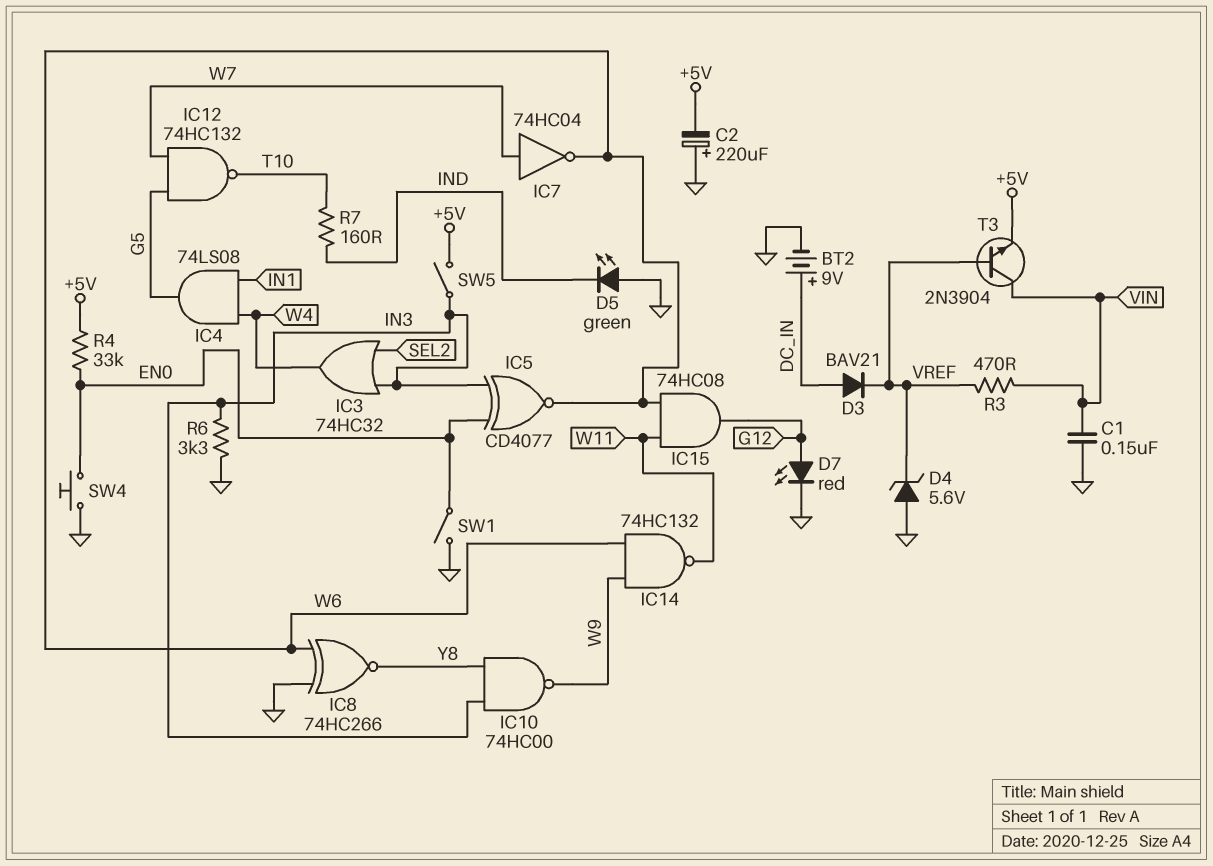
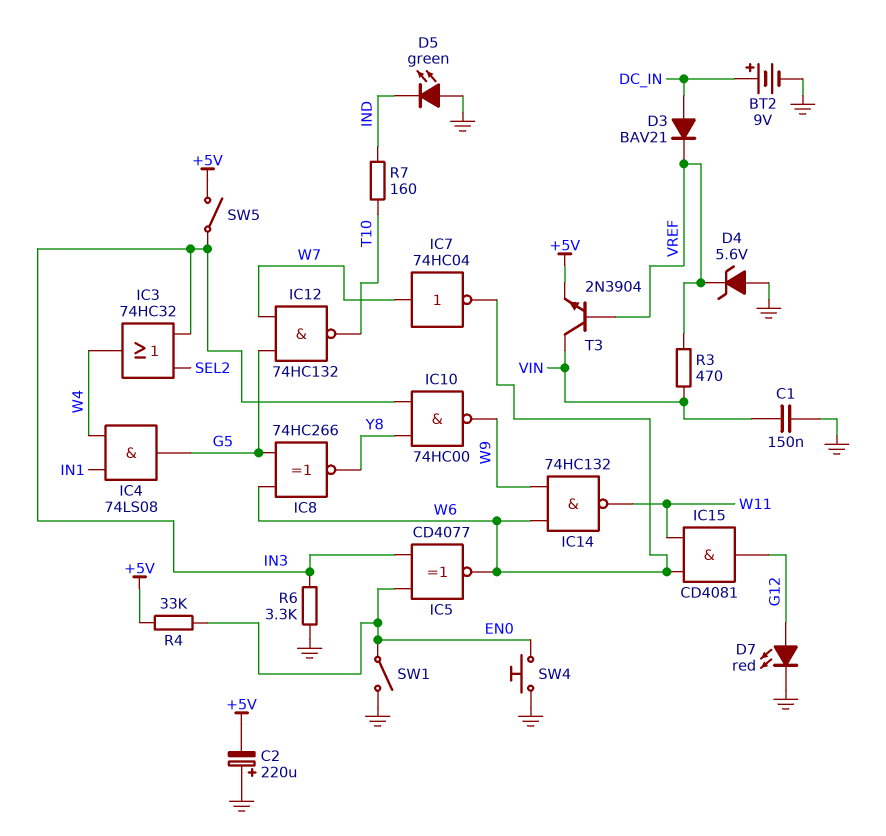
IC8: XNOR 74HC266 (in GND, in W6, out Y8) -> XNOR 74HC266 (in G5, in W6, out Y8)
IC15: AND 74HC08 (in W6, in W11, out G12) -> AND CD4081 (in W6, in W11, out G12)

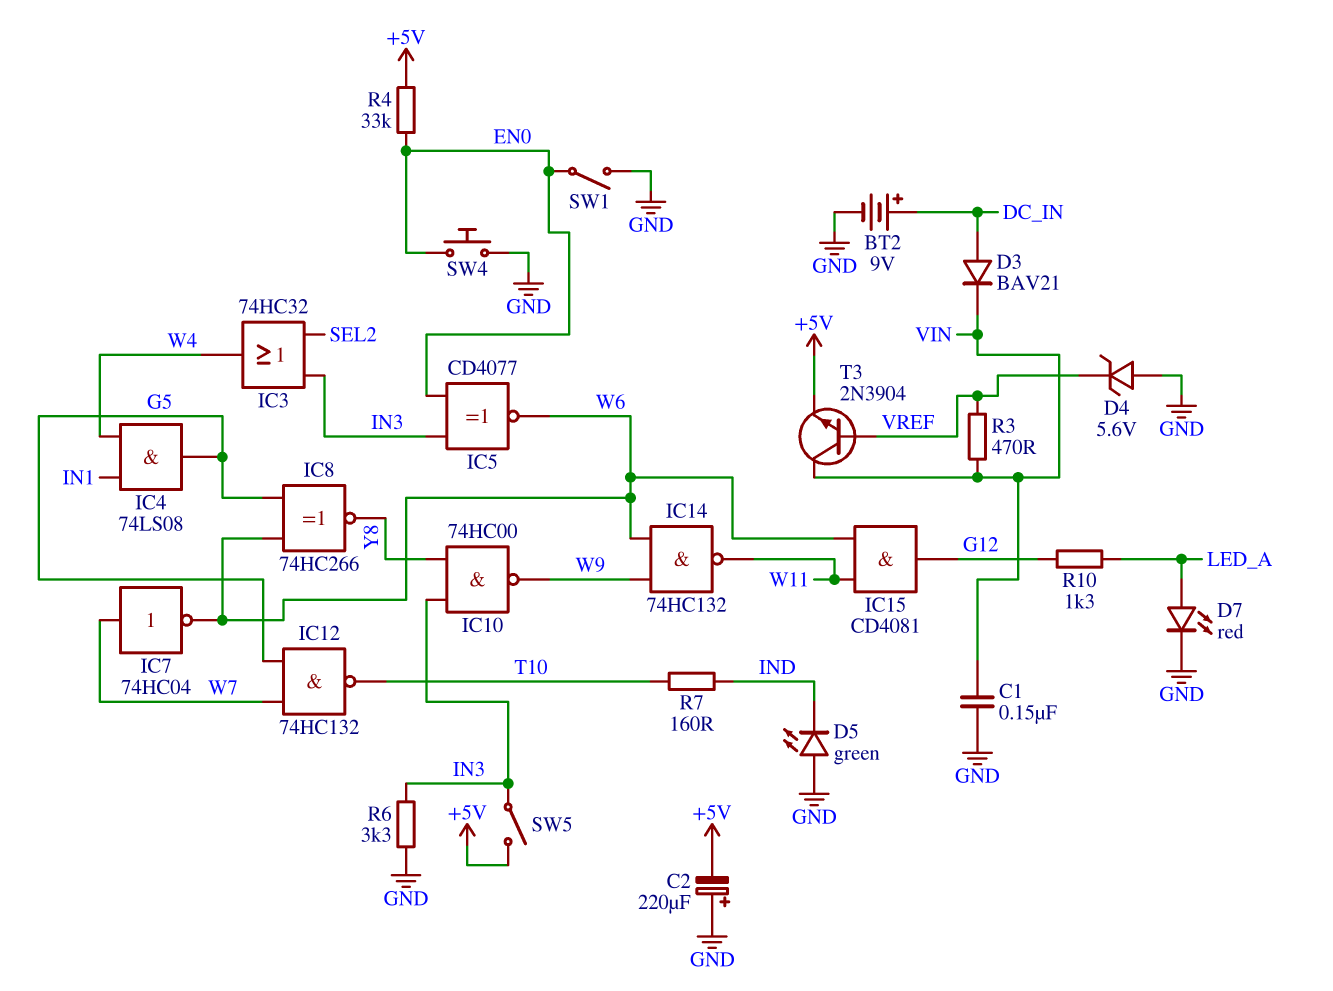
D3: diode BAV21 (A DC_IN, K VREF) -> diode BAV21 (A DC_IN, K VIN)
D7: LED red (A G12, K GND) -> LED red (A LED_A, K GND)
R10: none -> 1.3k (G12, LED_A)

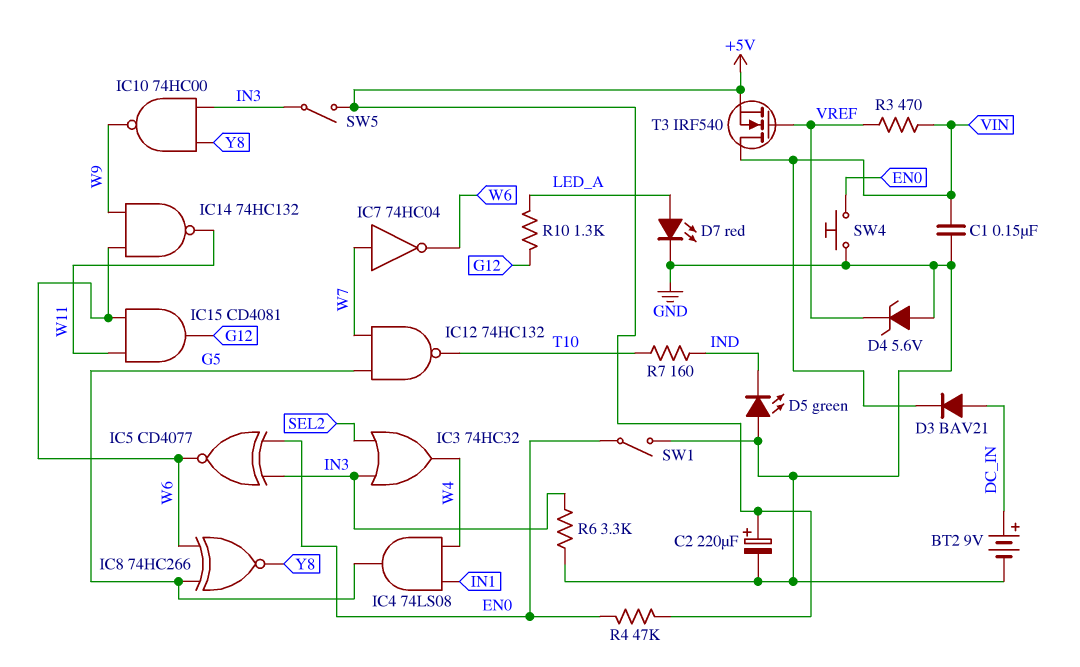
C2: 220uF (plus GND, minus +5V) -> 220uF (plus +5V, minus GND)
R4: 33k (+5V, EN0) -> 47k (+5V, EN0)
T3: NPN 2N3904 (B VREF, C VIN, E +5V) -> NMOS IRF540 (G VREF, D VIN, S +5V)

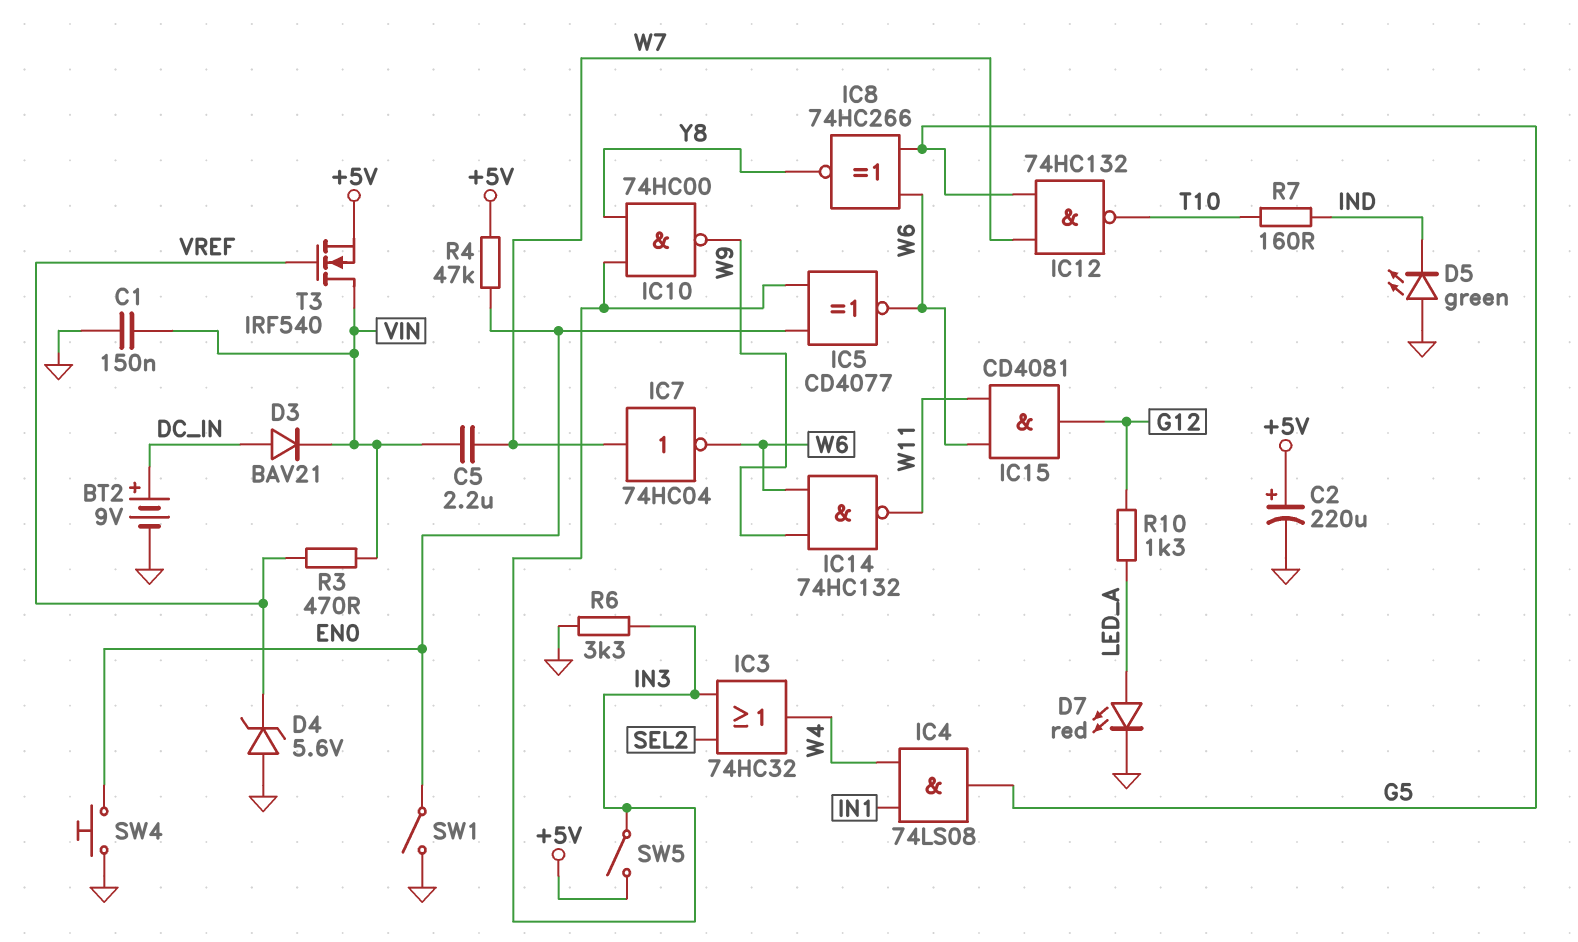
C5: none -> 2.2uF (VIN, W7)

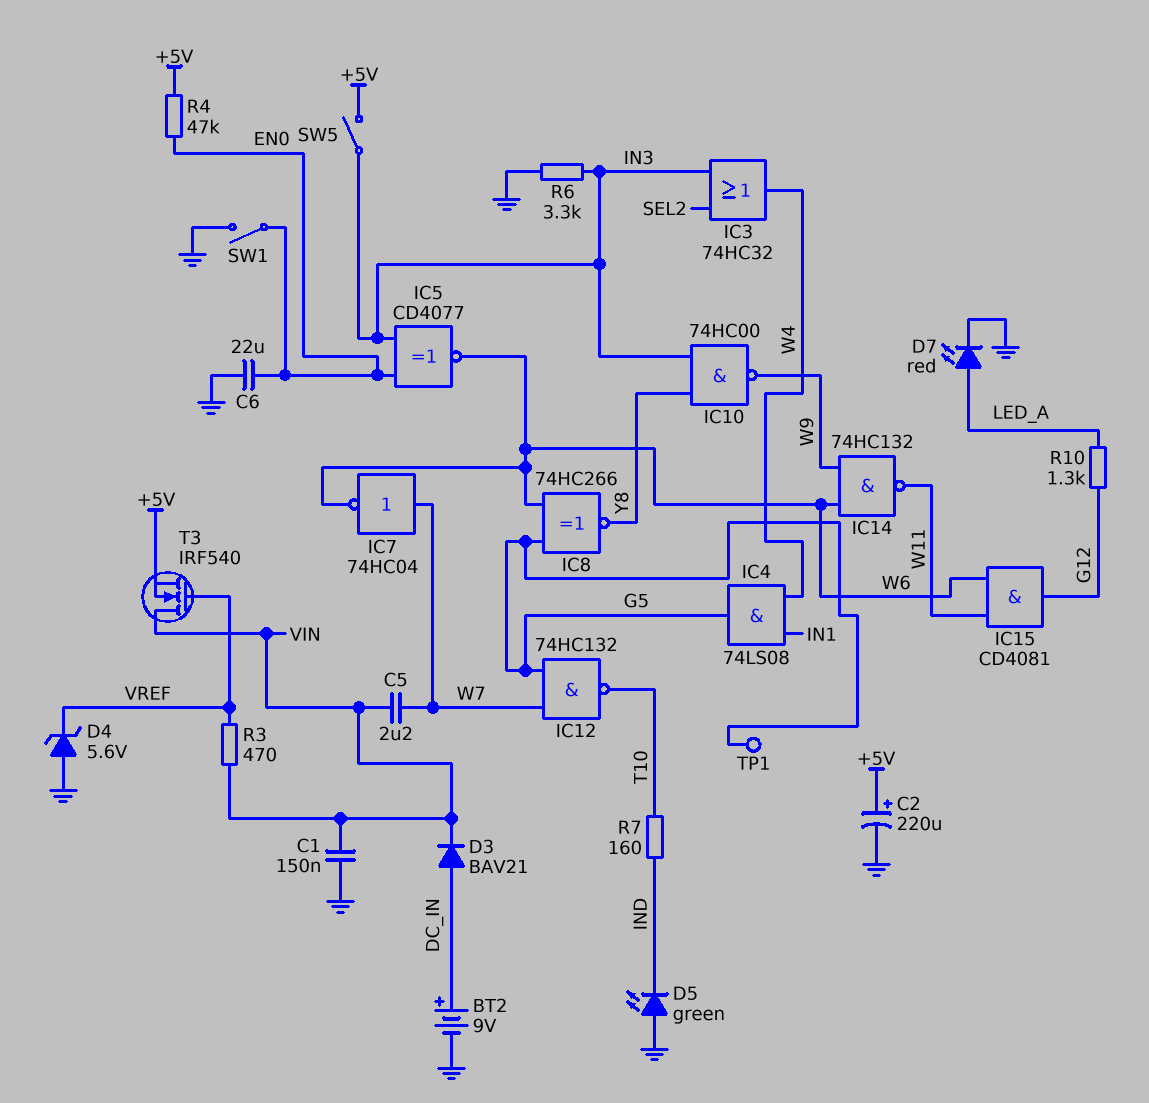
C6: none -> 22uF (EN0, GND)
SW4: button (EN0, GND) -> none
TP1: none -> test point (G5)

